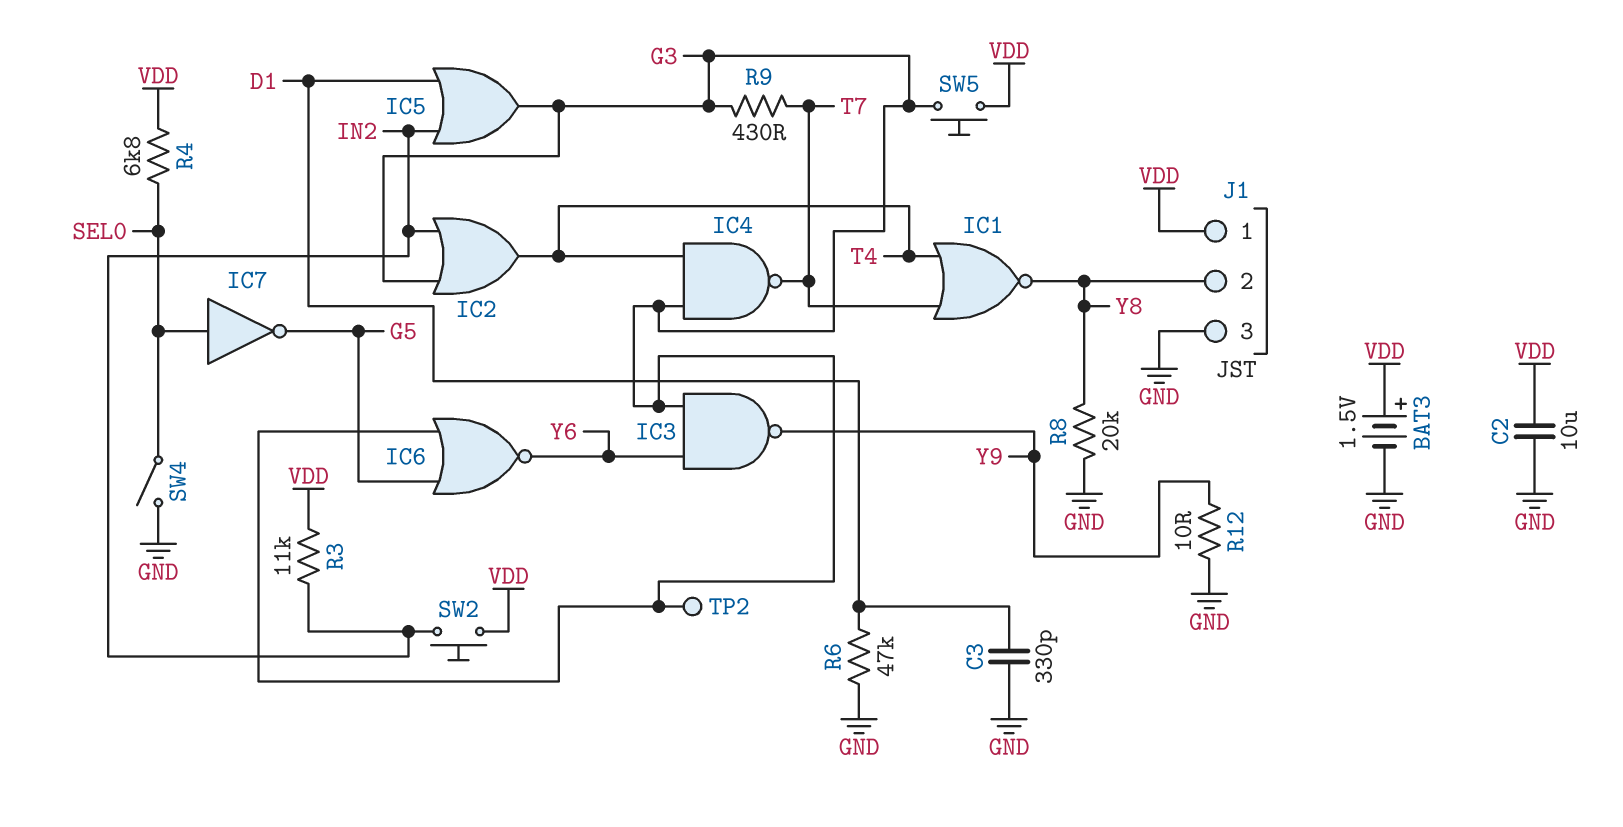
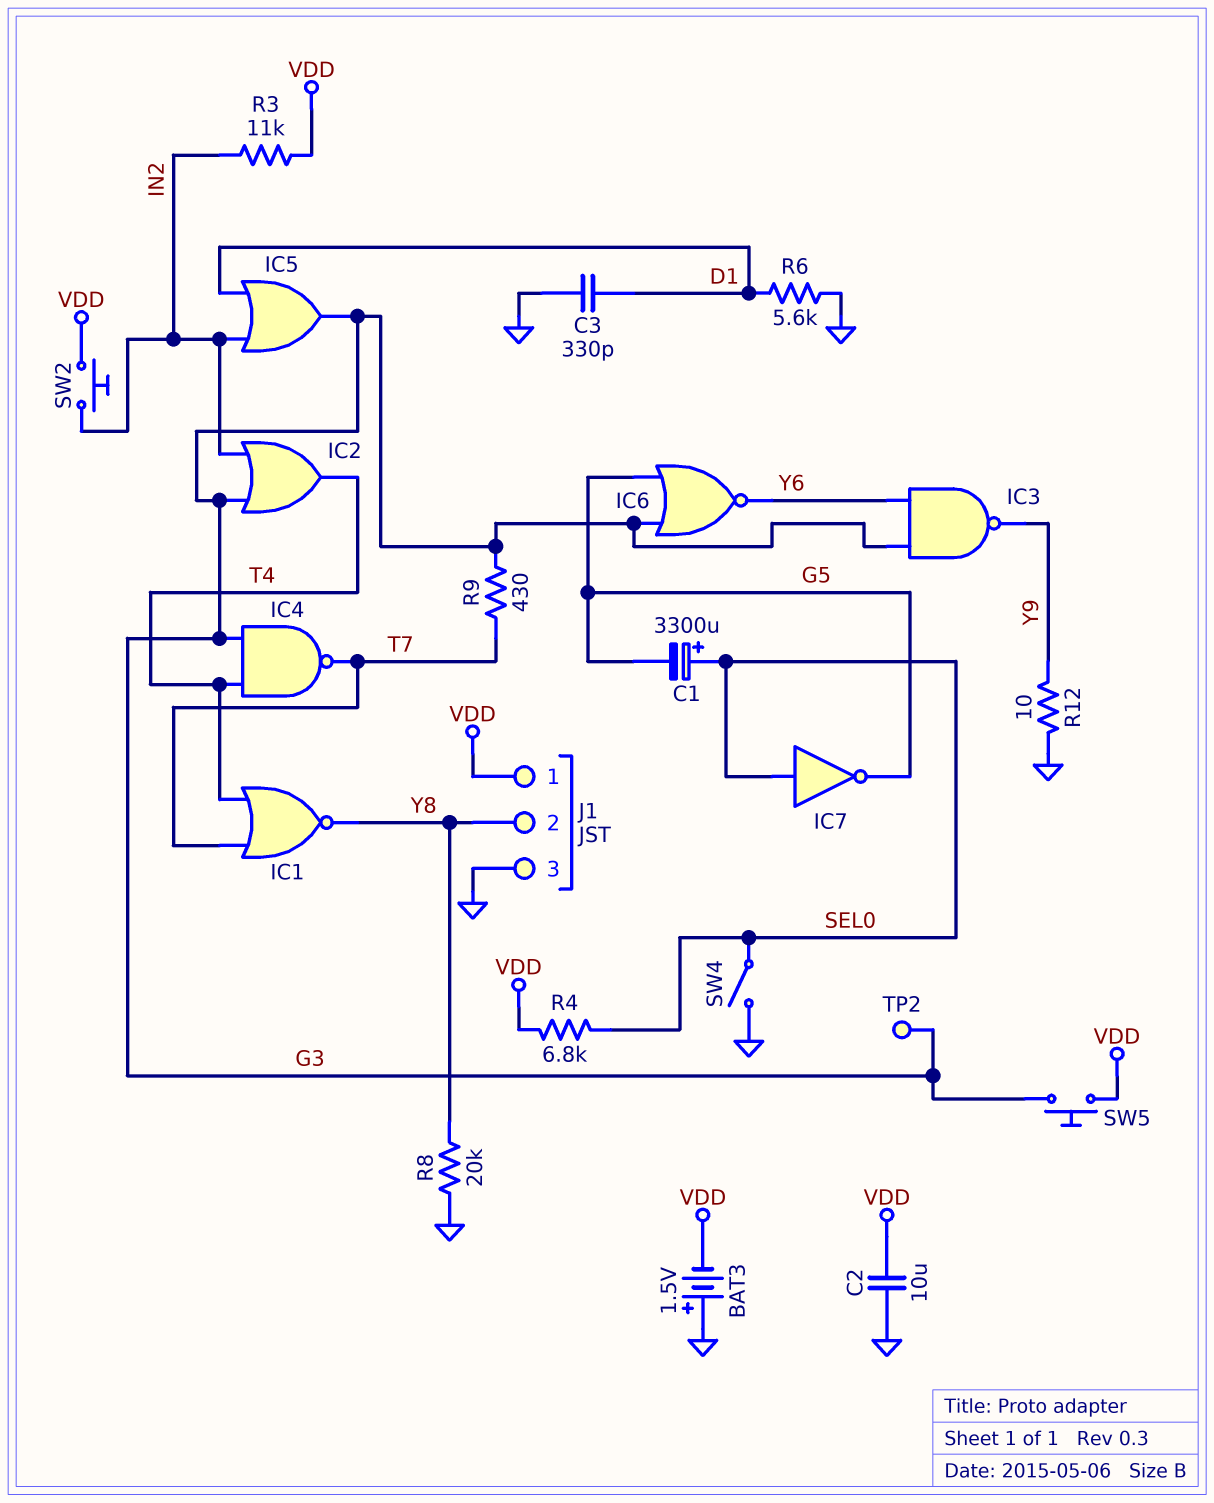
BAT3: 1.5V (plus VDD, minus GND) -> 1.5V (plus GND, minus VDD)
C1: none -> 3300uF (plus SEL0, minus G5)
R6: 47k (D1, GND) -> 5.6k (D1, GND)

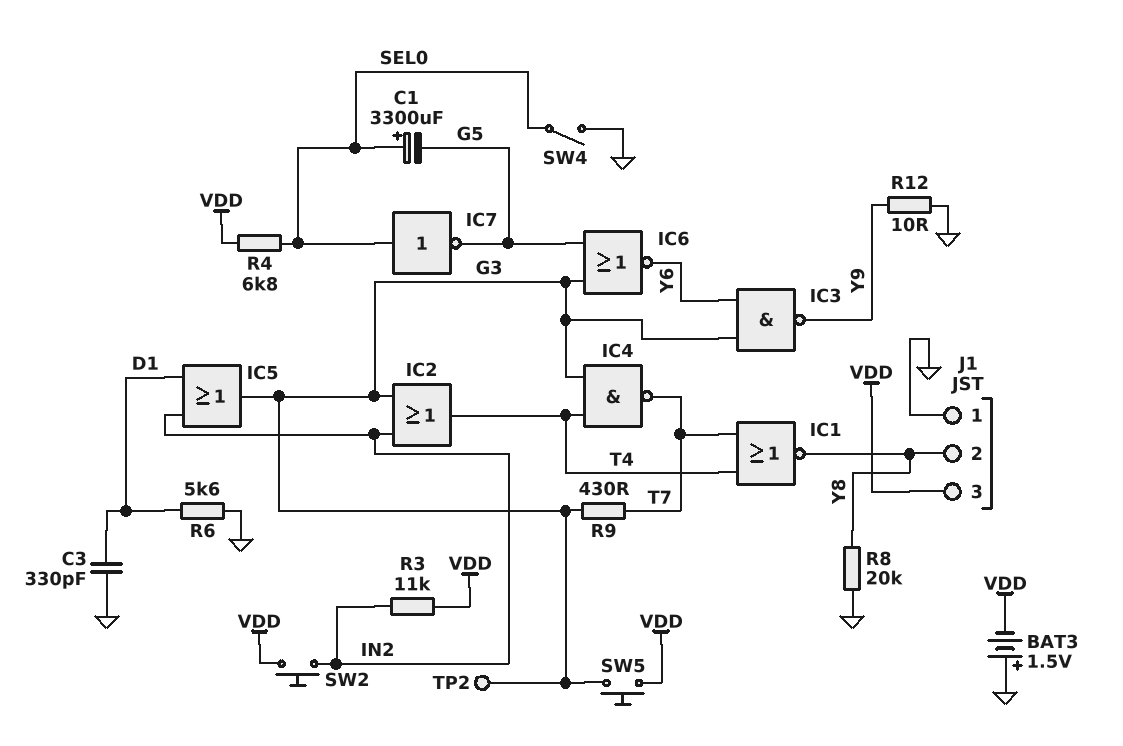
C2: 10uF (GND, VDD) -> none
J1 pin 1: VDD -> GND
J1 pin 3: GND -> VDD

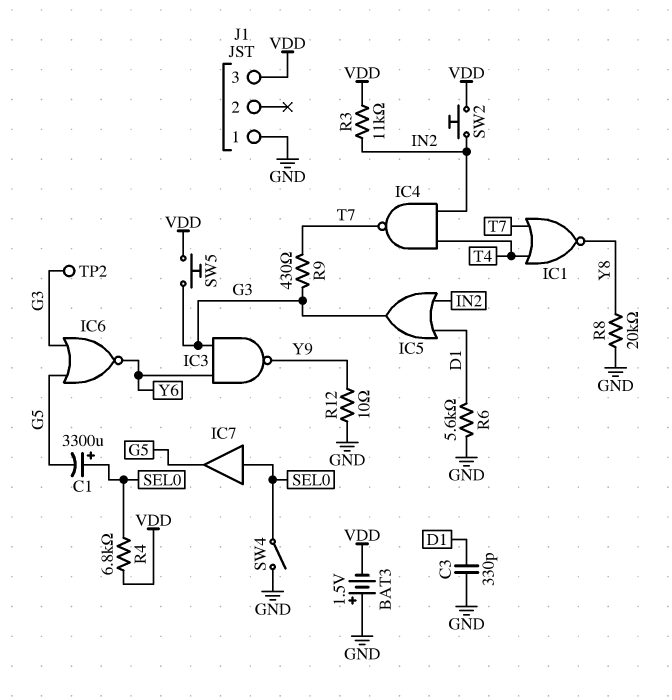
IC2: OR (in G3, in IN2, out T4) -> none
IC4: NAND (in G3, in T4, out T7) -> NAND (in IN2, in T4, out T7)
IC7: NOT (in SEL0, out G5) -> buffer (in SEL0, out G5)
J1 pin 2: Y8 -> none

